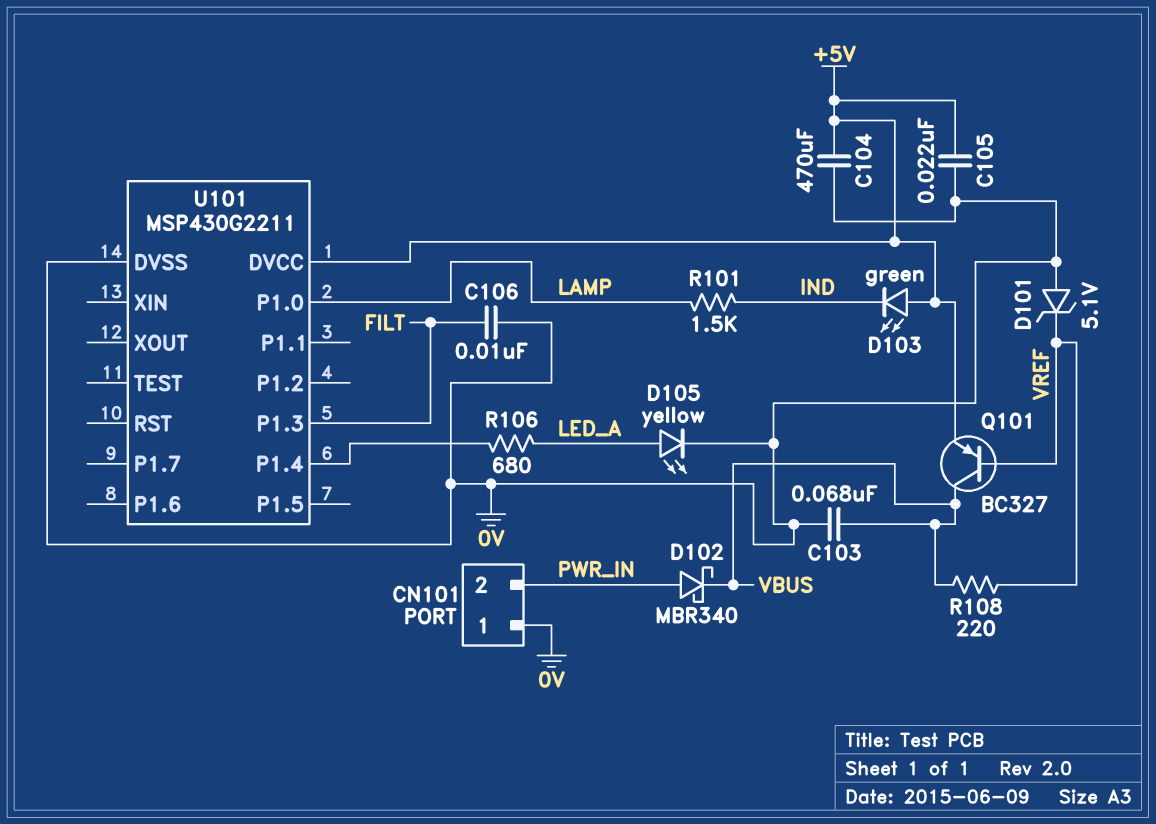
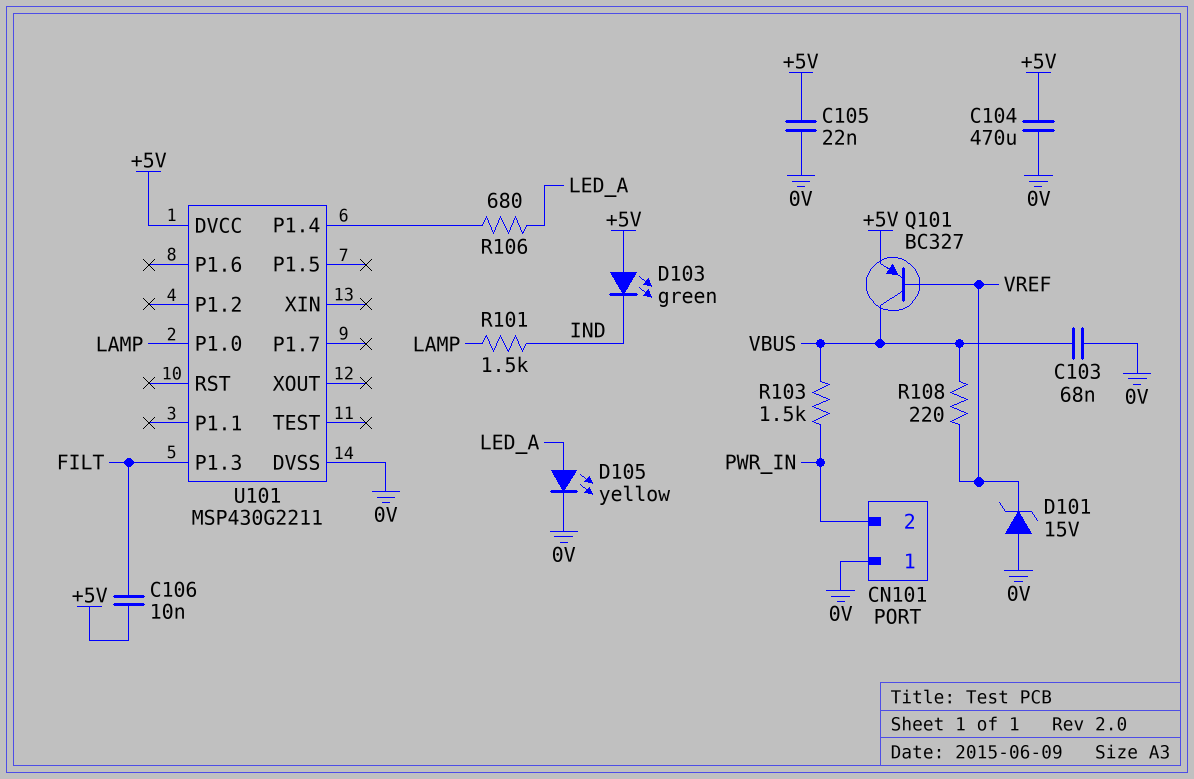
C106: 10nF (0V, FILT) -> 10nF (+5V, FILT)
D101: zener 5.1V (A 0V, K VREF) -> zener 15V (A 0V, K VREF)
D102: schottky MBR340 (A PWR_IN, K VBUS) -> none
R103: none -> 1.5k (PWR_IN, VBUS)

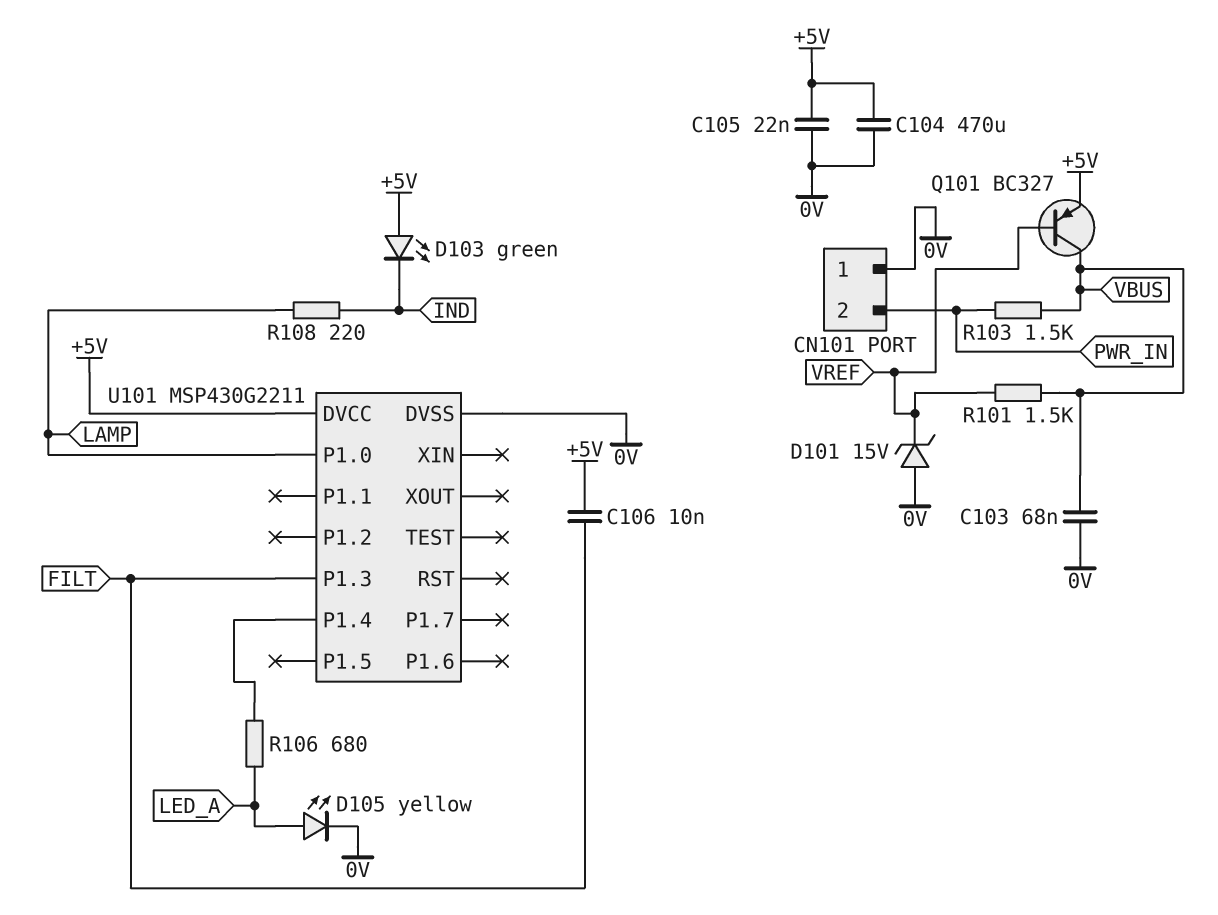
R101: 1.5k (IND, LAMP) -> 1.5k (VBUS, VREF)
R108: 220 (VBUS, VREF) -> 220 (IND, LAMP)

